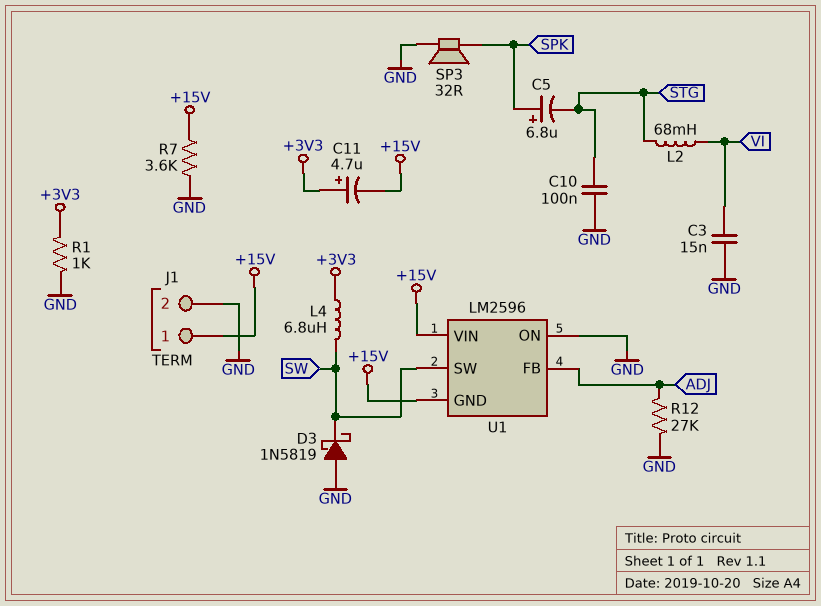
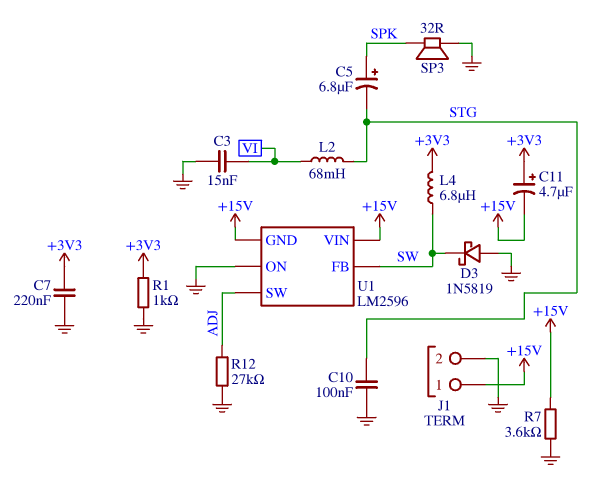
C7: none -> 220nF (+3V3, GND)
U1 pin FB: ADJ -> SW
U1 pin SW: SW -> ADJ

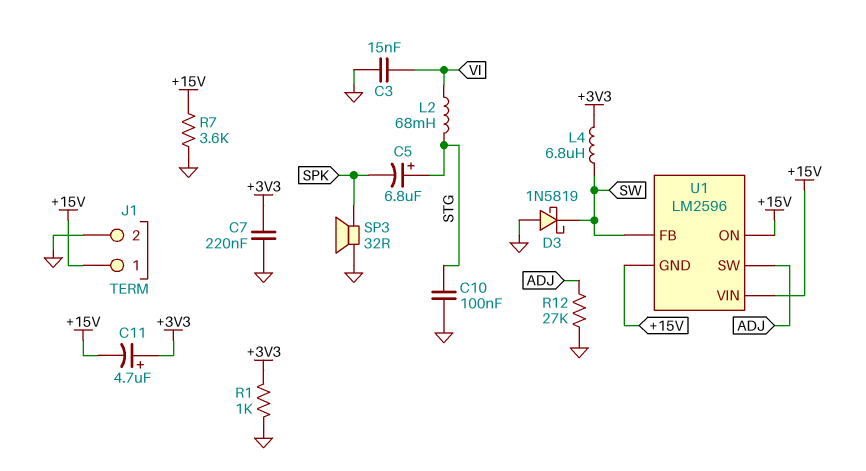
C5: 6.8uF (plus SPK, minus STG) -> 6.8uF (plus STG, minus SPK)
U1 pin ON: GND -> +15V

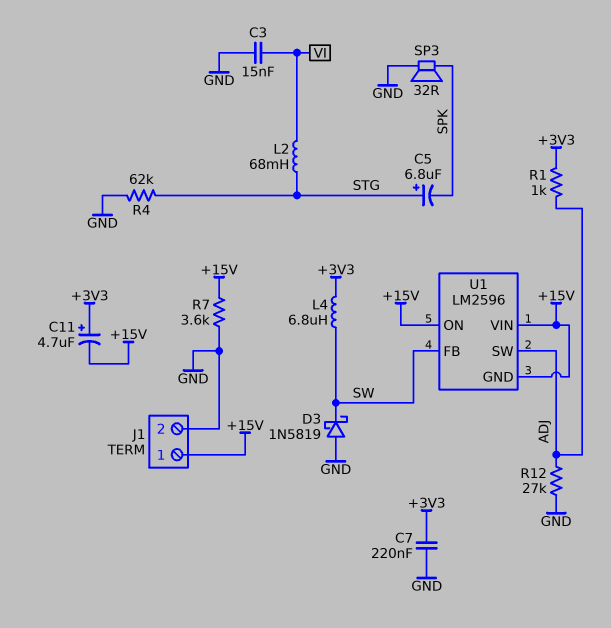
C10: 100nF (GND, STG) -> none
R1: 1k (+3V3, GND) -> 1k (+3V3, ADJ)
R4: none -> 62k (GND, STG)

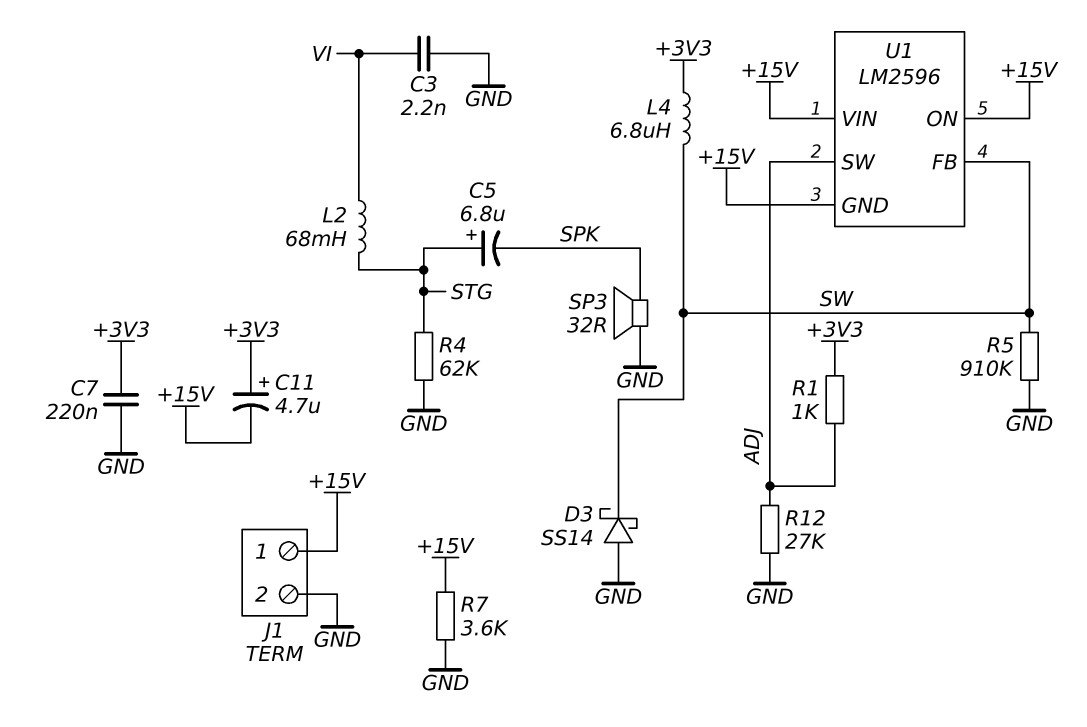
C3: 15nF (GND, VI) -> 2.2nF (GND, VI)
D3: schottky 1N5819 (A GND, K SW) -> schottky SS14 (A GND, K SW)
R5: none -> 910k (GND, SW)

